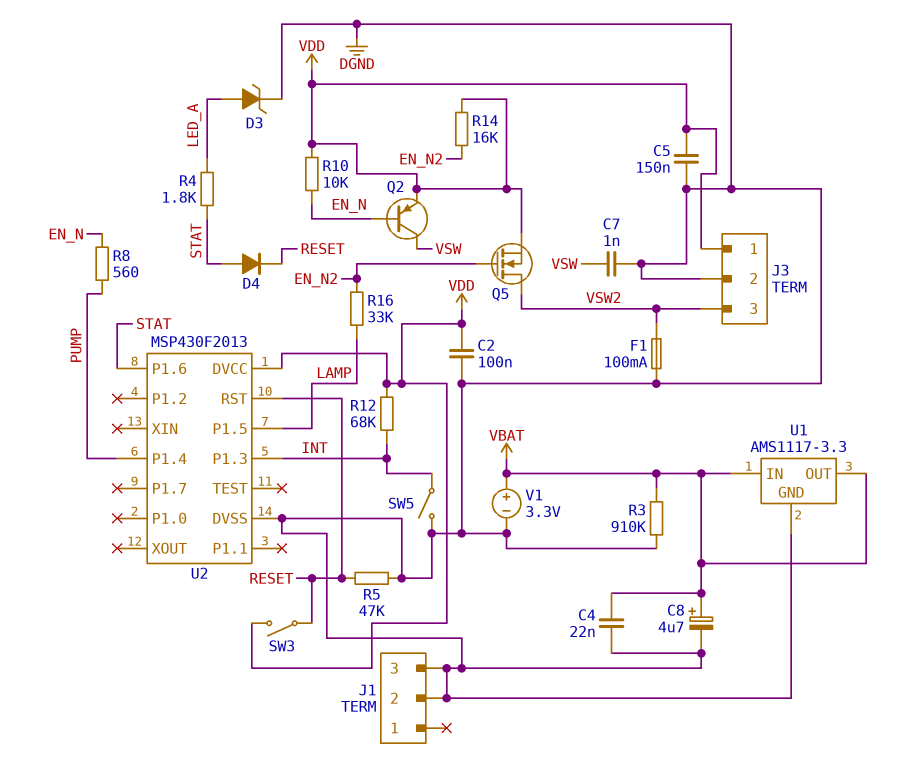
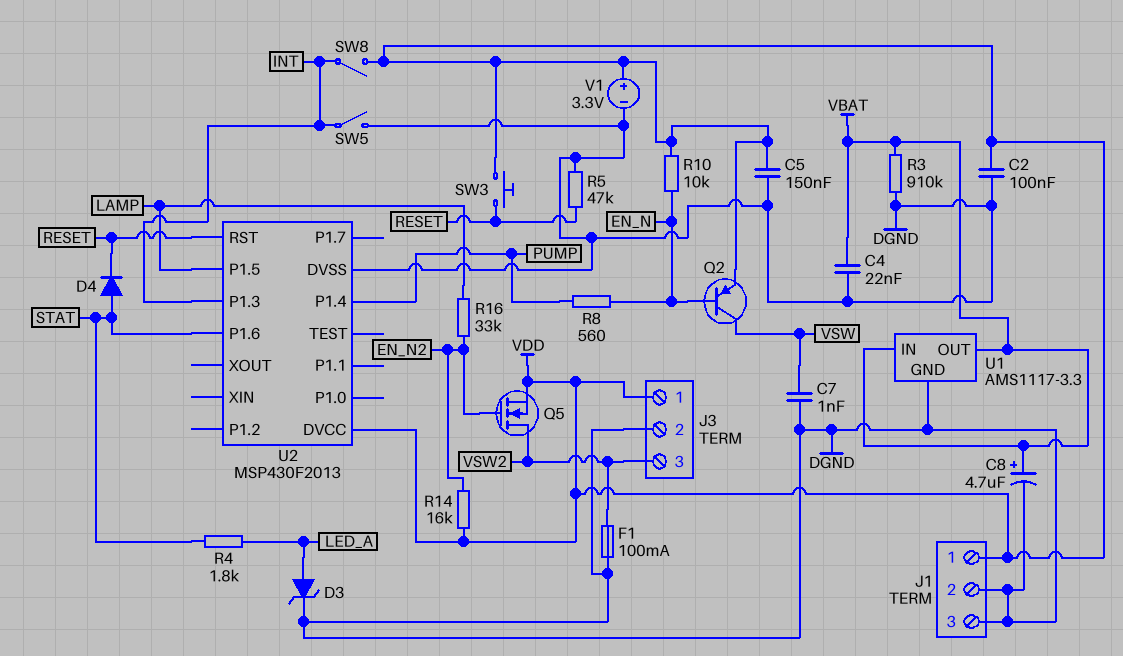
J1 pin 1: none -> VDD
R12: 68k (INT, VDD) -> none
SW3: switch (RESET, VDD) -> button (RESET, VDD)
SW8: none -> switch (INT, VDD)
V1: 3.3V (plus VBAT, minus DGND) -> 3.3V (plus VDD, minus DGND)

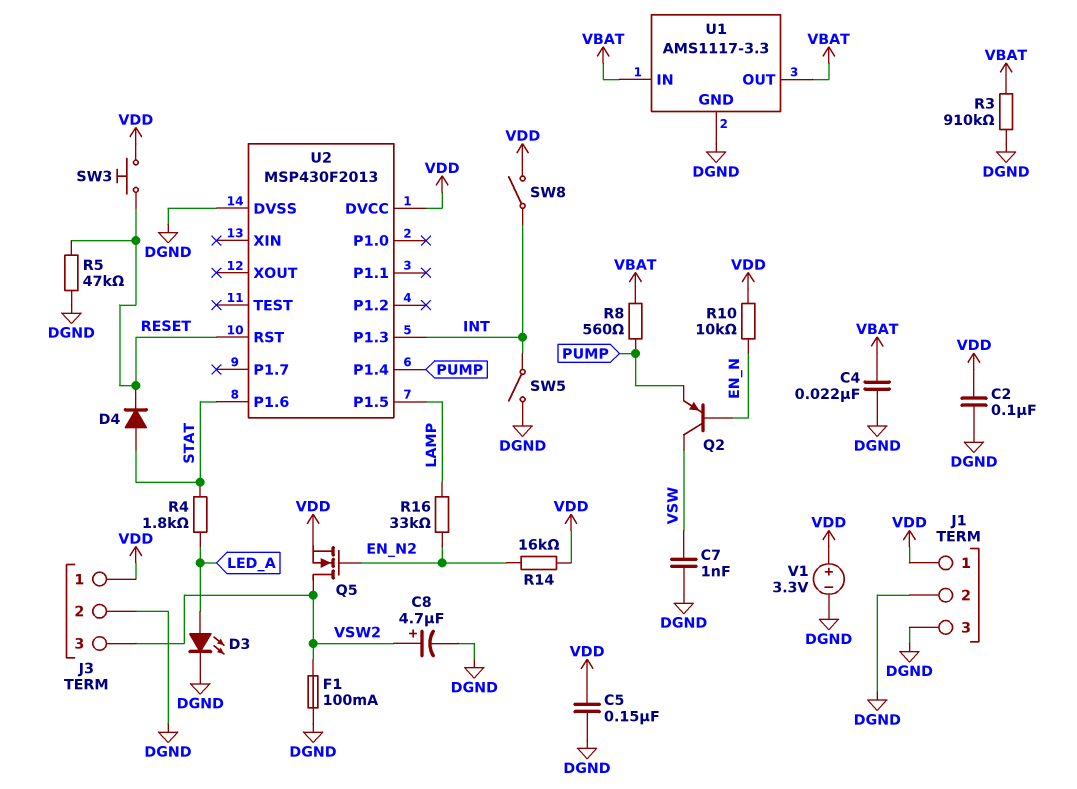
C8: 4.7uF (plus VBAT, minus DGND) -> 4.7uF (plus VSW2, minus DGND)
D3: zener (A LED_A, K DGND) -> LED (A LED_A, K DGND)
Q2: PNP (B EN_N, C VSW, E VDD) -> PNP (B EN_N, C VSW, E PUMP)
R8: 560 (EN_N, PUMP) -> 560 (PUMP, VBAT)

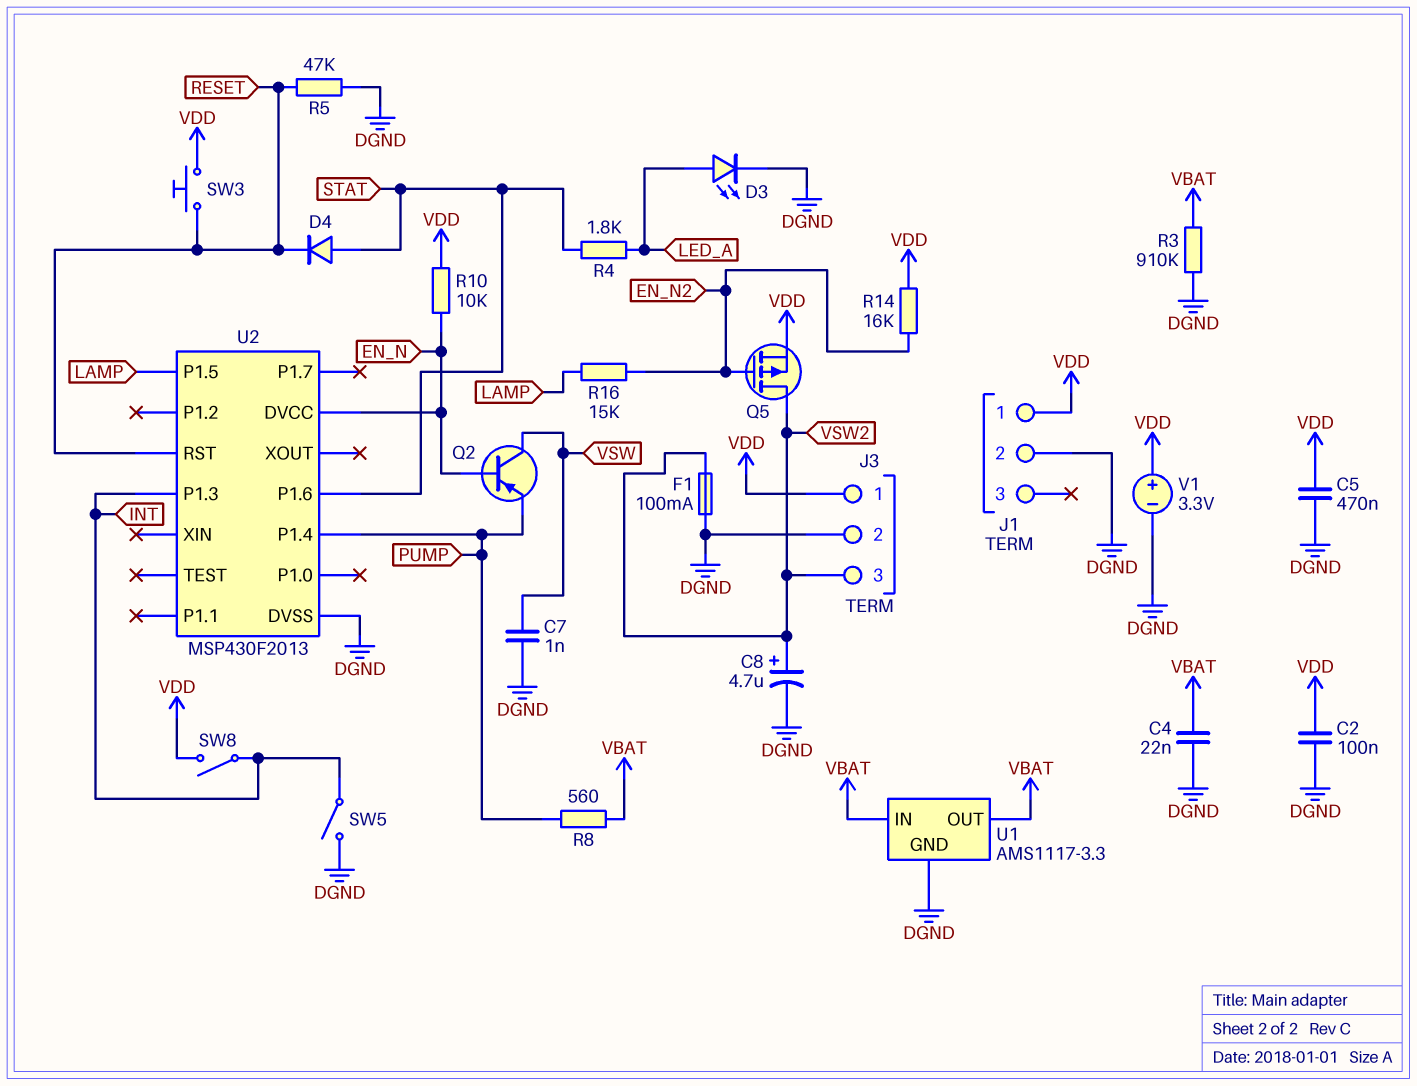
C5: 150nF (DGND, VDD) -> 470nF (DGND, VDD)
J1 pin 3: DGND -> none
Q5: NMOS (G EN_N2, D VSW2, S VDD) -> PMOS (G EN_N2, D VSW2, S VDD)
R16: 33k (EN_N2, LAMP) -> 15k (EN_N2, LAMP)
U2 pin DVCC: VDD -> EN_N

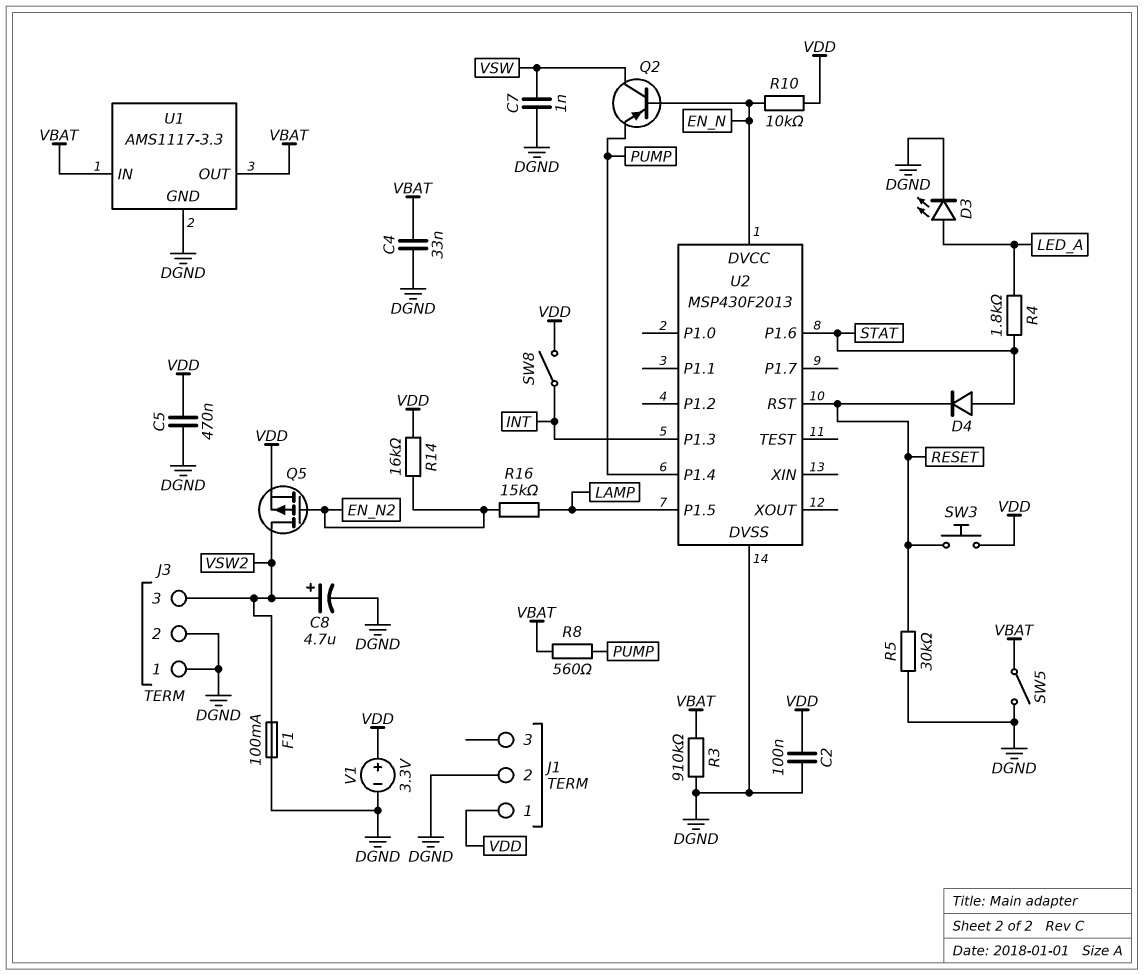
C4: 22nF (DGND, VBAT) -> 33nF (DGND, VBAT)
J3 pin 1: VDD -> DGND
R5: 47k (DGND, RESET) -> 30k (DGND, RESET)
SW5: switch (DGND, INT) -> switch (DGND, VBAT)

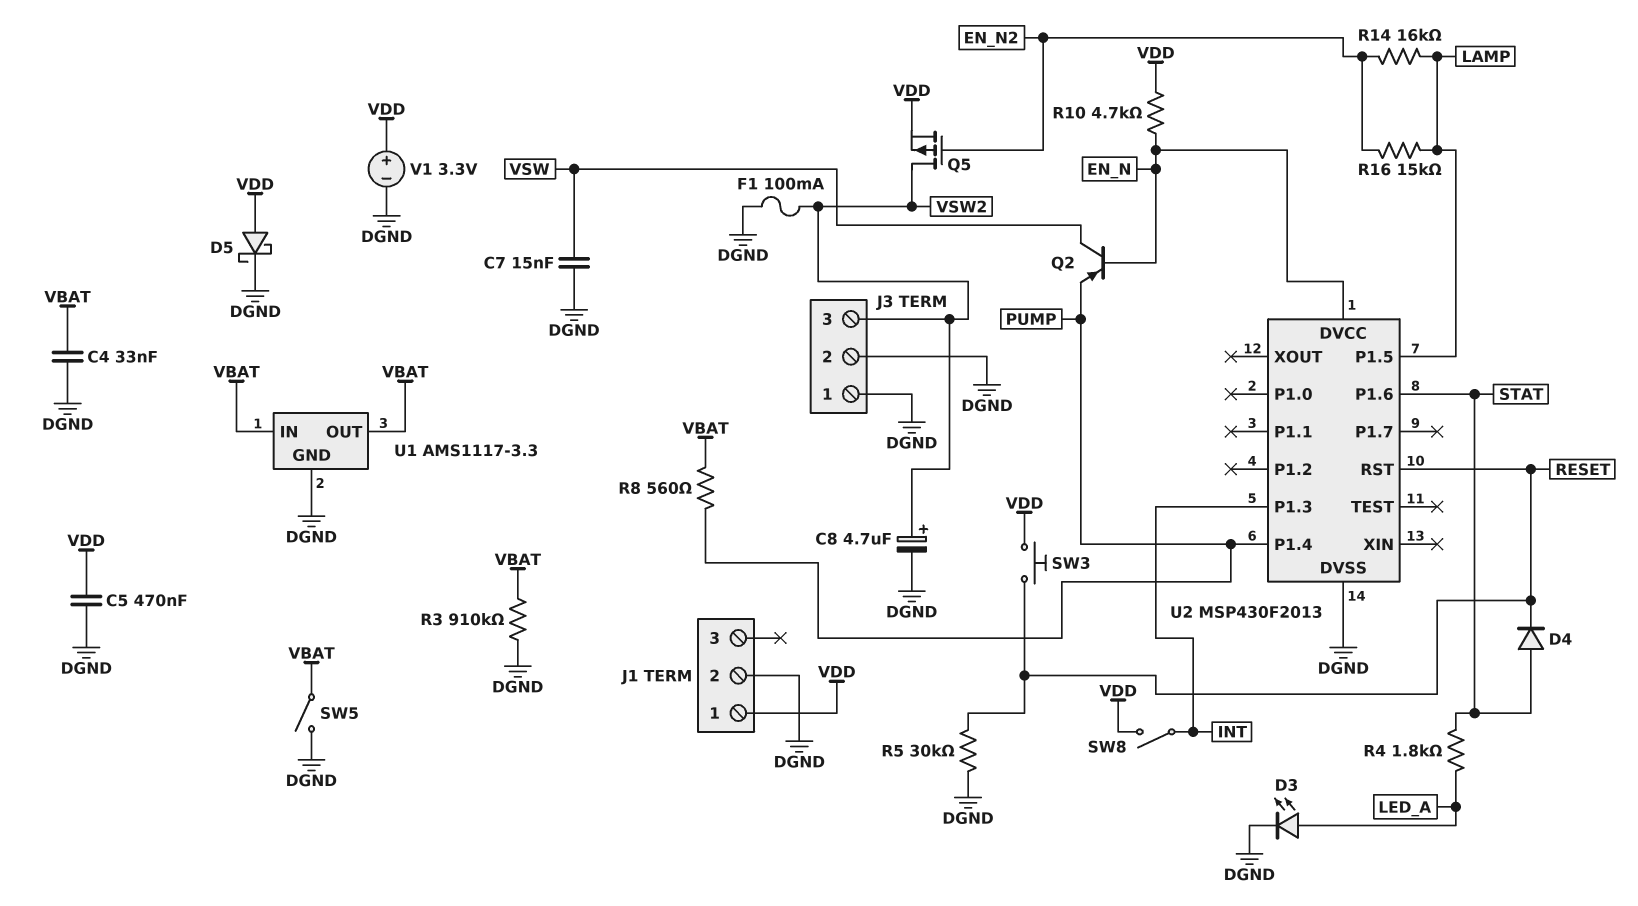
C2: 100nF (DGND, VDD) -> none
C7: 1nF (DGND, VSW) -> 15nF (DGND, VSW)
D5: none -> schottky (A VDD, K DGND)
R10: 10k (EN_N, VDD) -> 4.7k (EN_N, VDD)
R14: 16k (EN_N2, VDD) -> 16k (EN_N2, LAMP)

